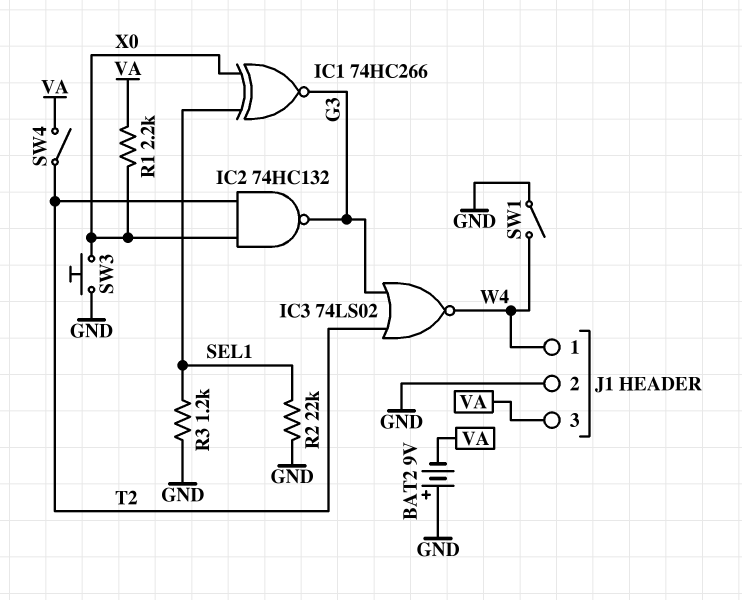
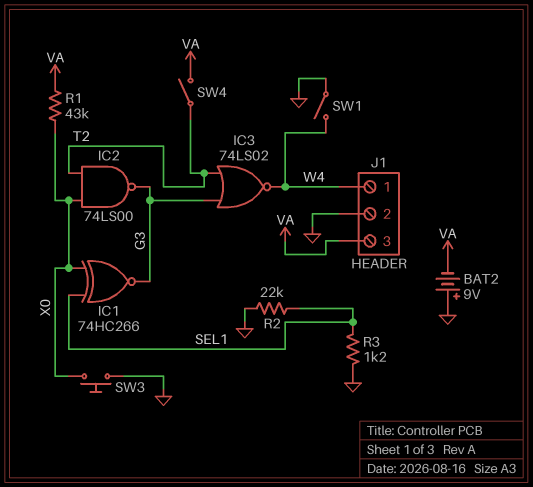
IC2: NAND 74HC132 (in T2, in X0, out G3) -> NAND 74LS00 (in T2, in X0, out G3)
R1: 2.2k (VA, X0) -> 43k (VA, X0)

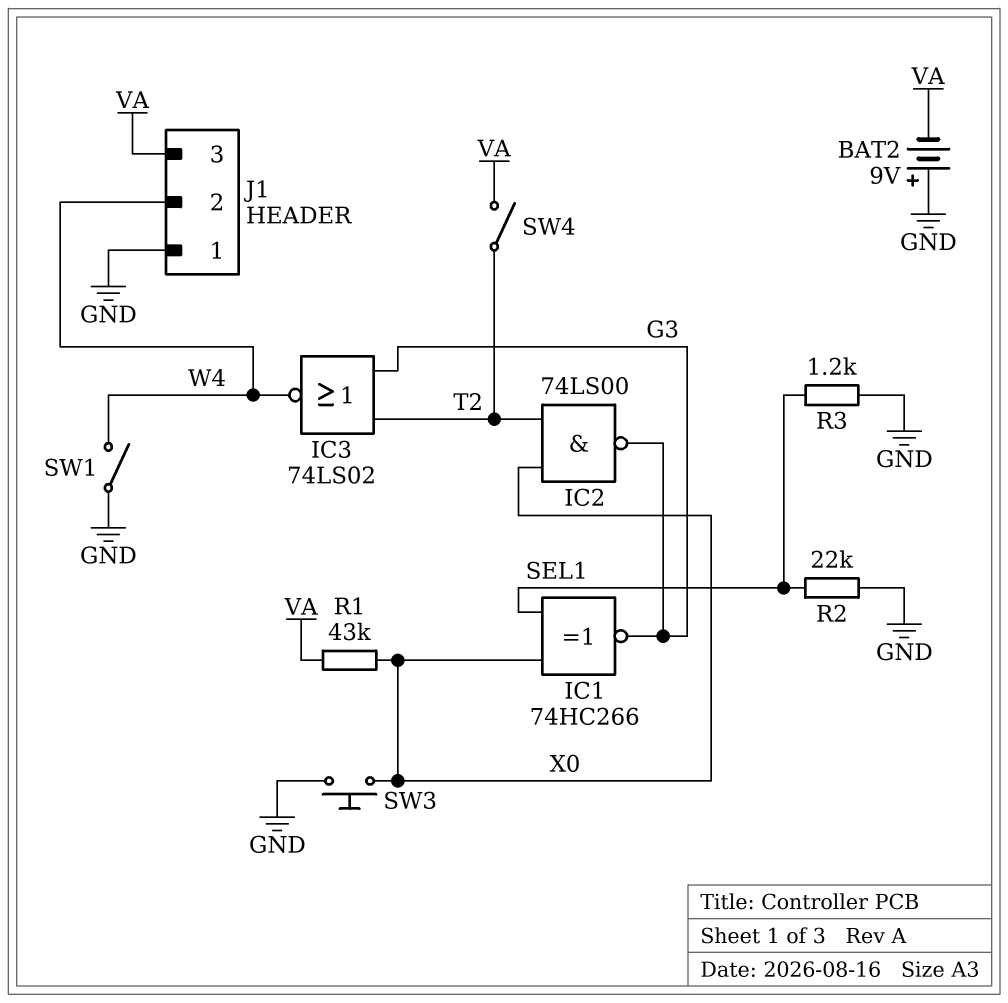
J1 pin 1: W4 -> GND
J1 pin 2: GND -> W4

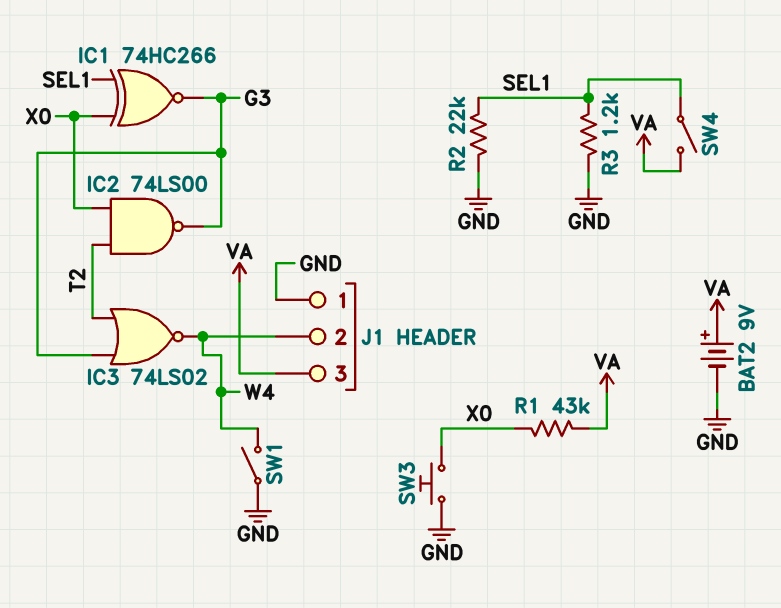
BAT2: 9V (plus GND, minus VA) -> 9V (plus VA, minus GND)
SW4: switch (T2, VA) -> switch (SEL1, VA)

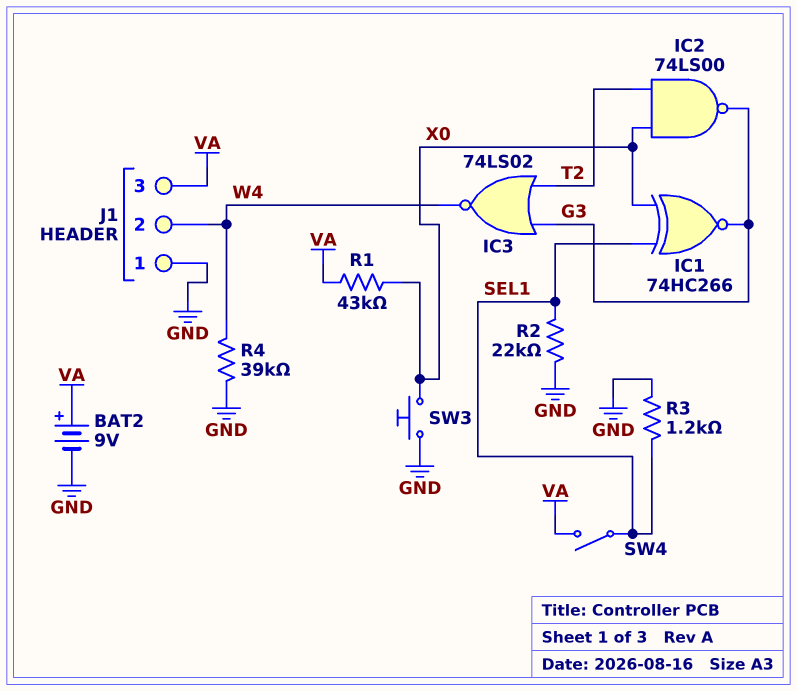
R4: none -> 39k (GND, W4)
SW1: switch (GND, W4) -> none

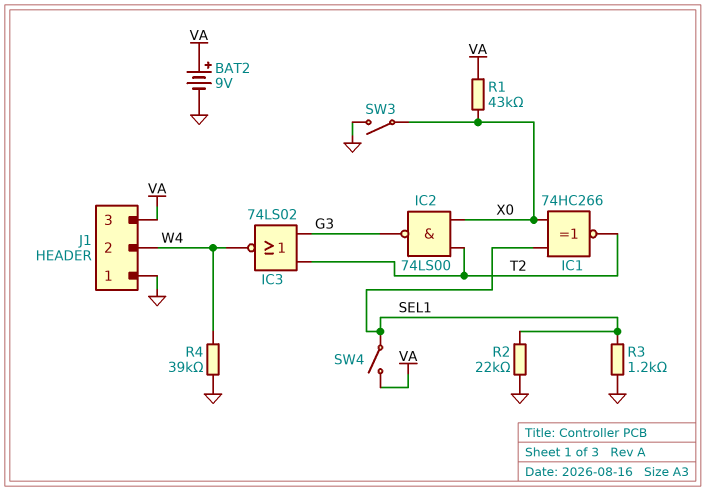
IC1: XNOR 74HC266 (in SEL1, in X0, out G3) -> XNOR 74HC266 (in SEL1, in X0, out T2)
SW3: button (GND, X0) -> switch (GND, X0)

